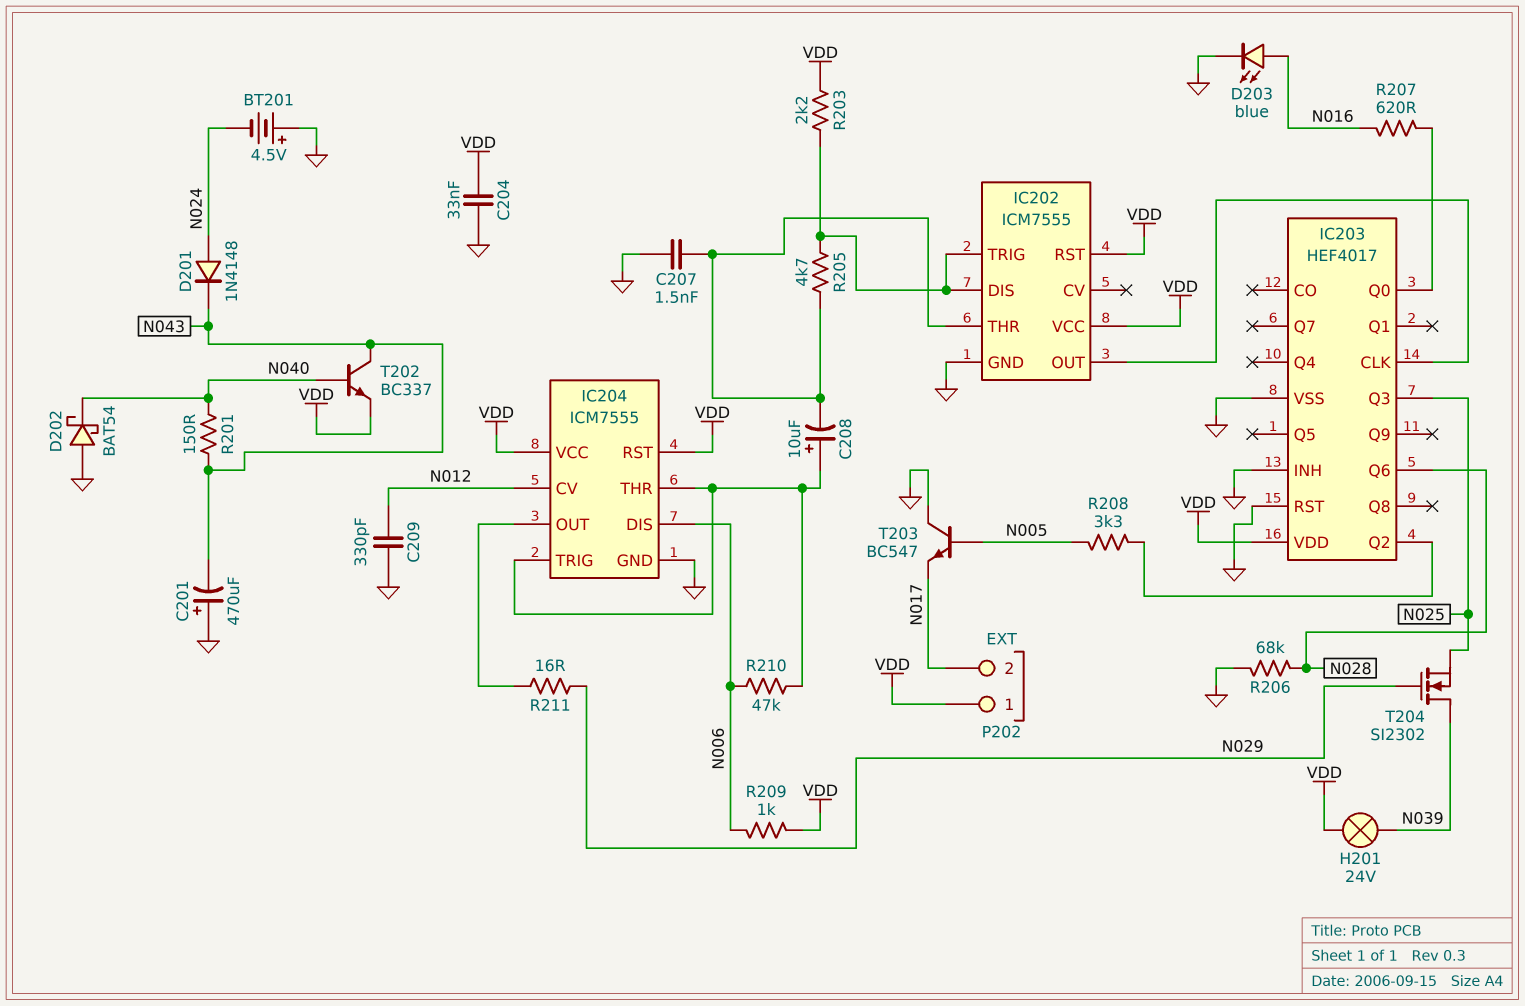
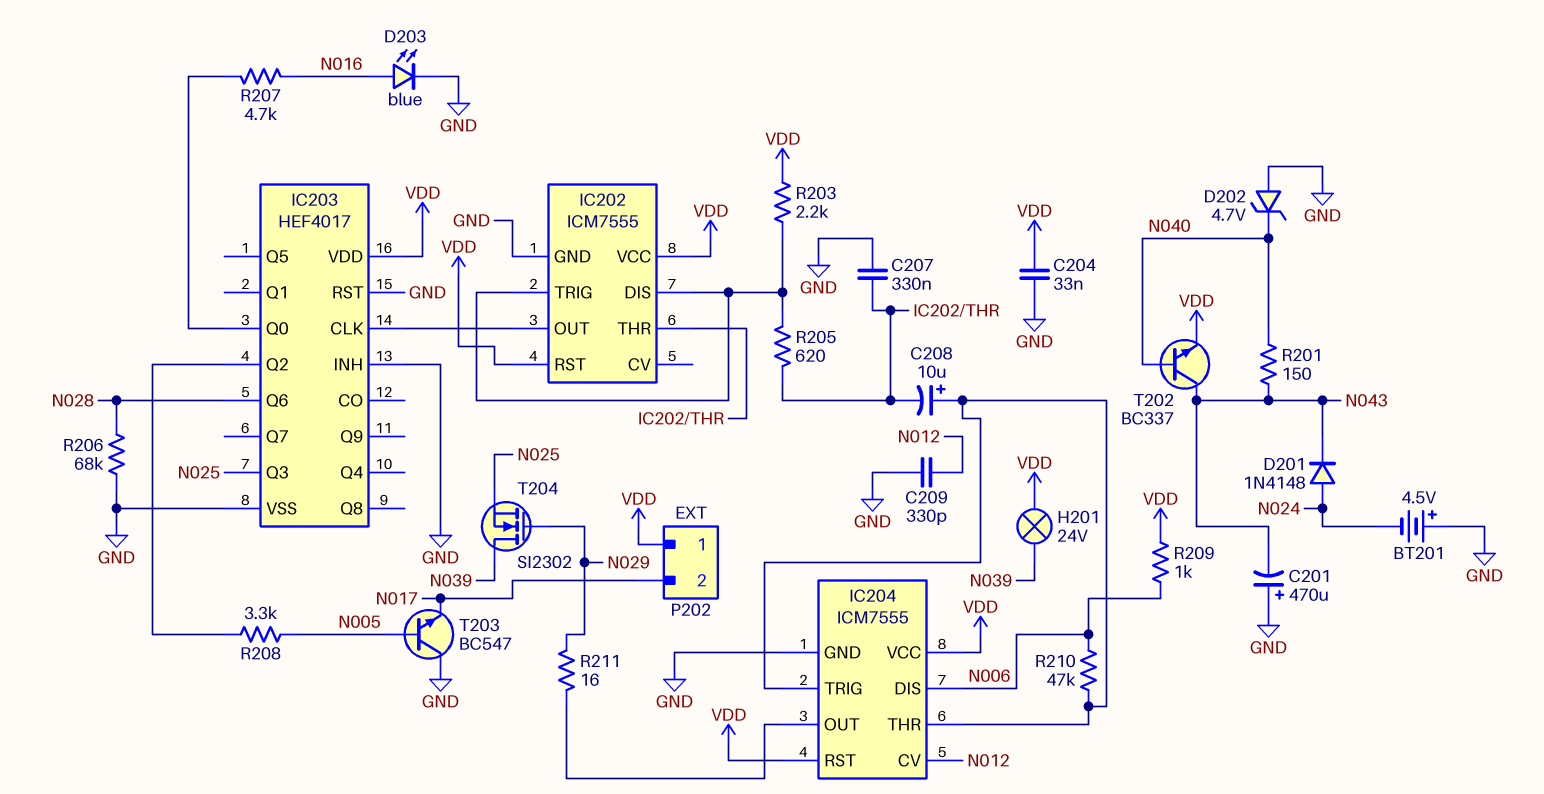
C207: 1.5nF (GND, IC202/THR) -> 330nF (GND, IC202/THR)
D202: schottky BAT54 (A GND, K N040) -> zener 4.7V (A GND, K N040)
R205: 4.7k (IC202/DIS, IC202/THR) -> 620 (IC202/DIS, IC202/THR)
R207: 620 (IC203/Q0, N016) -> 4.7k (IC203/Q0, N016)

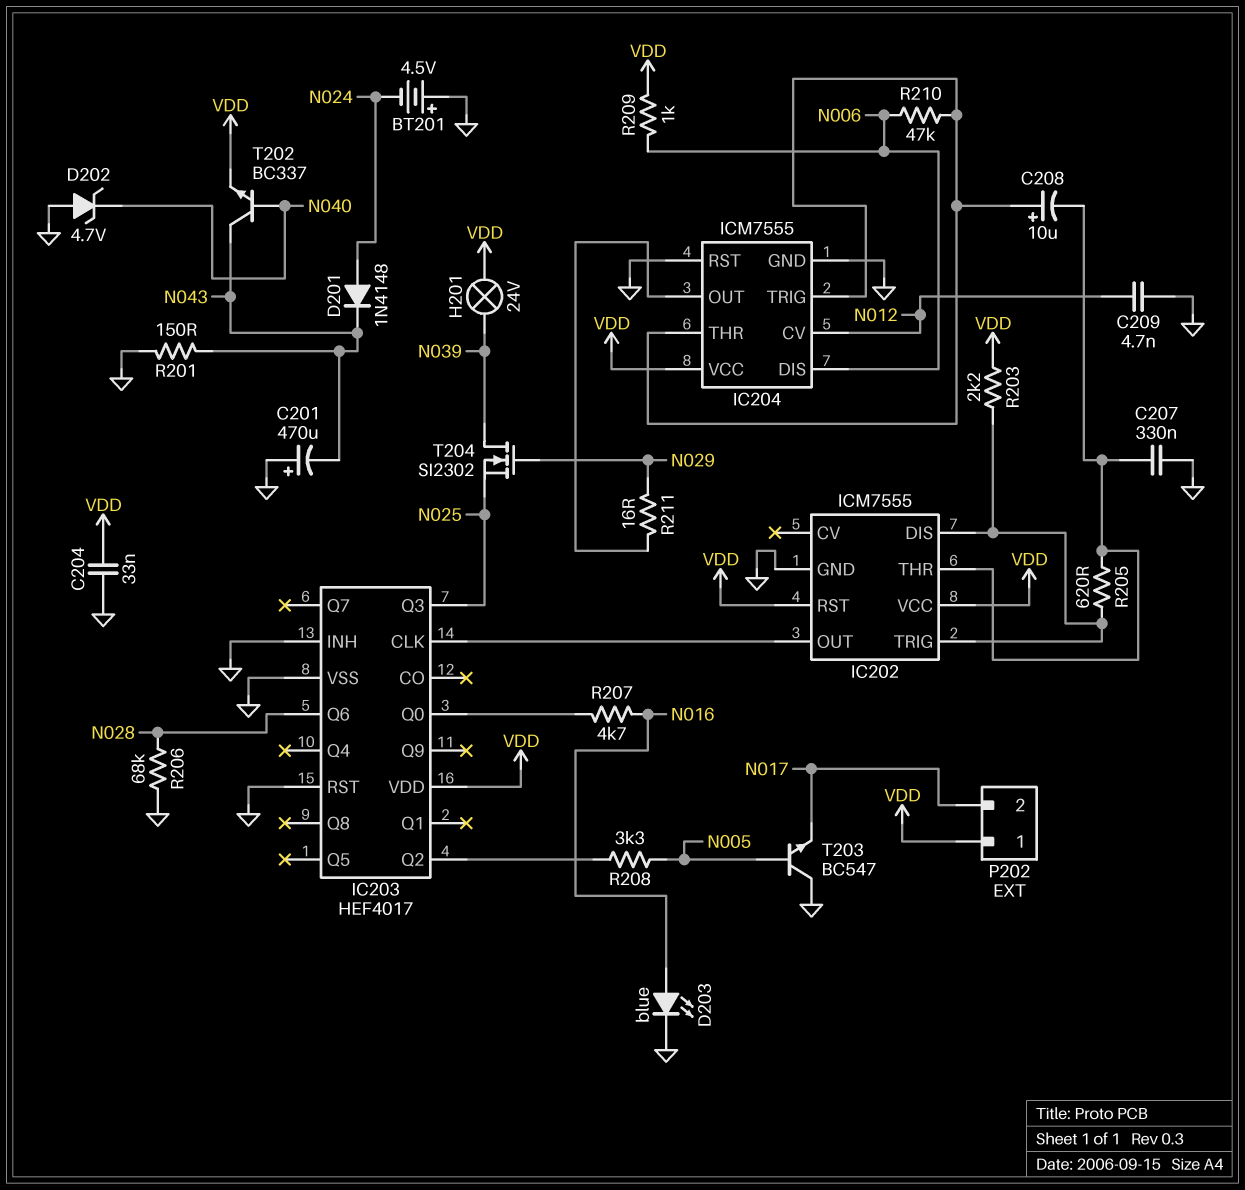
C209: 330pF (GND, N012) -> 4.7nF (GND, N012)
IC204 pin RST: VDD -> GND
R201: 150 (N040, N043) -> 150 (GND, N043)

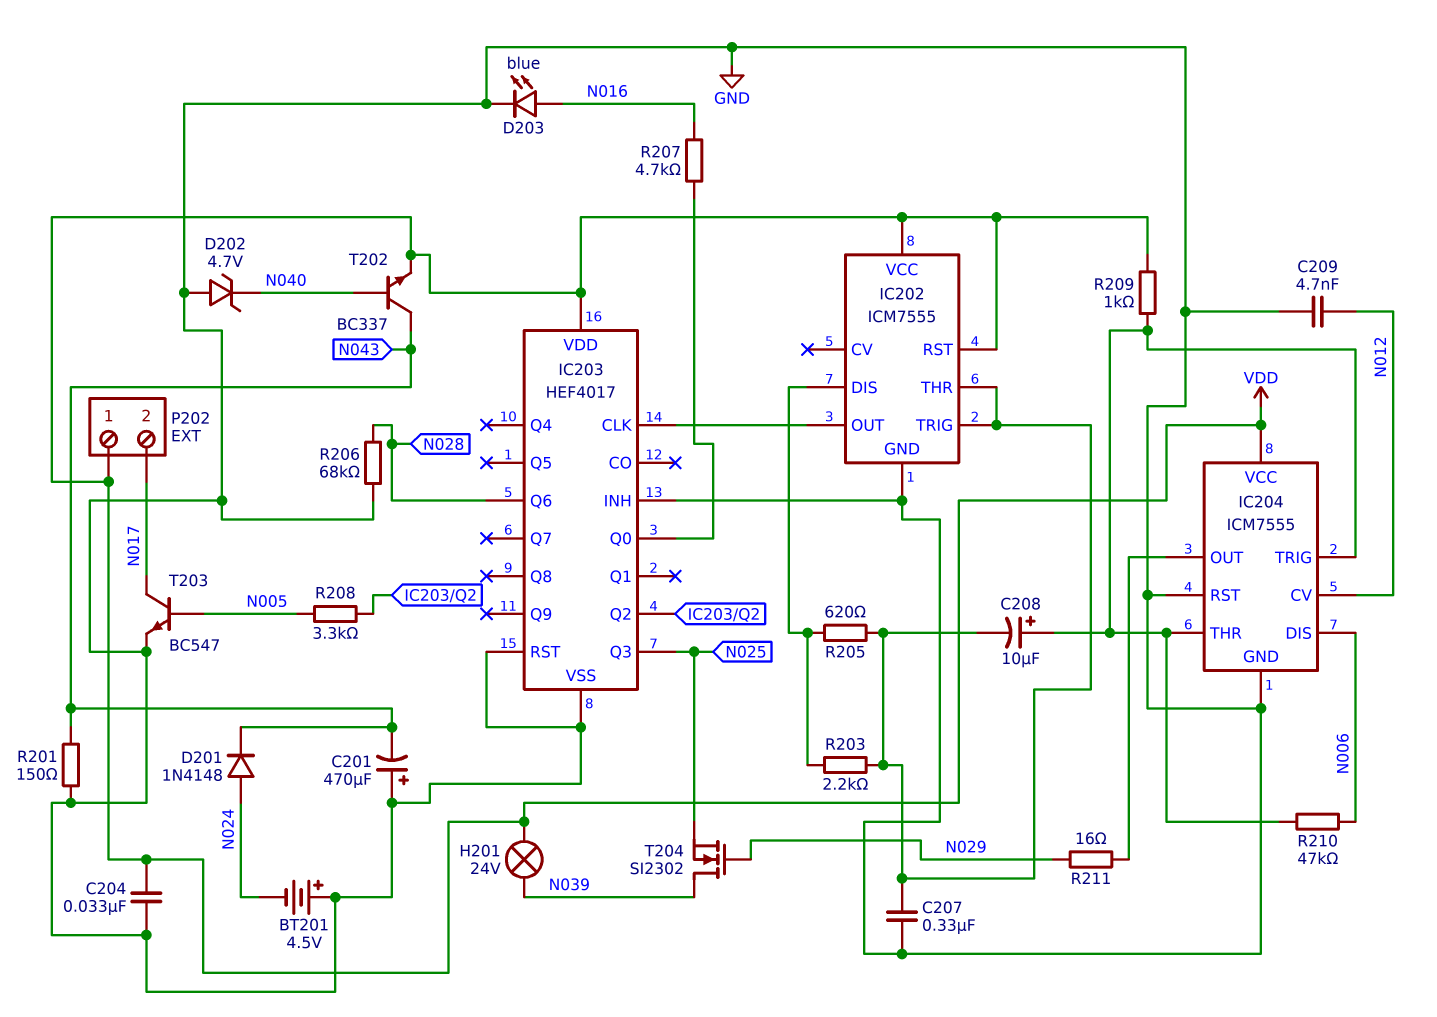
IC202 pin TRIG: IC202/DIS -> IC202/THR
R203: 2.2k (IC202/DIS, VDD) -> 2.2k (IC202/DIS, IC202/THR)
R209: 1k (N006, VDD) -> 1k (IC204/THR, VDD)
T203: NPN BC547 (B N005, C GND, E N017) -> NPN BC547 (B N005, C N017, E GND)

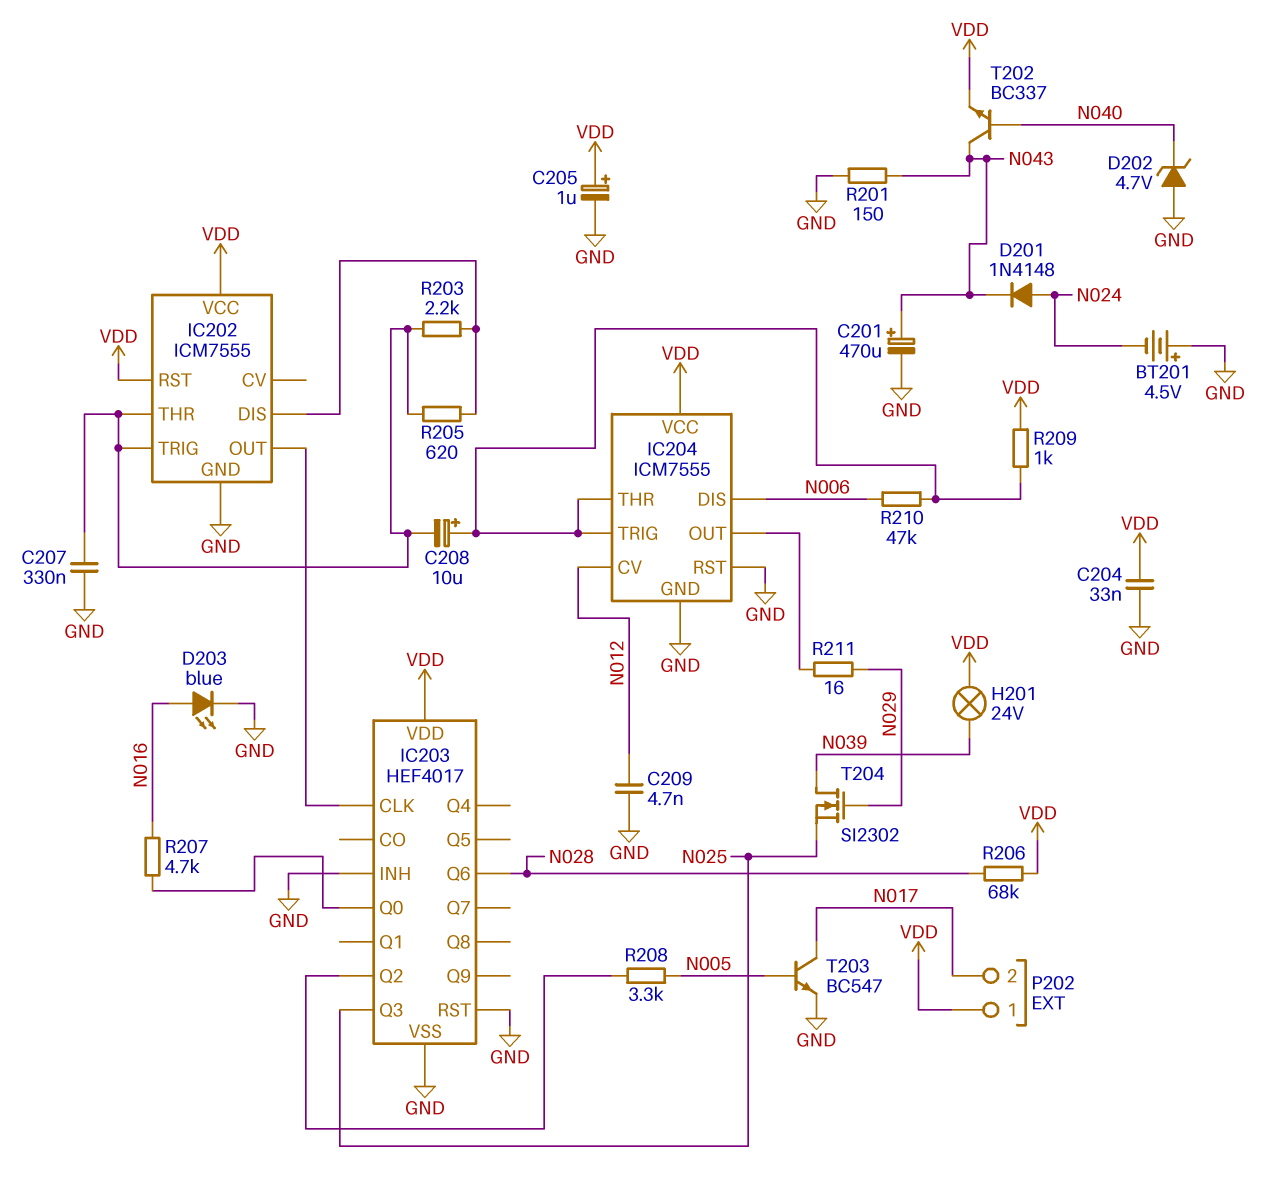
C201: 470uF (plus GND, minus N043) -> 470uF (plus N043, minus GND)
C205: none -> 1uF (plus VDD, minus GND)
R206: 68k (GND, N028) -> 68k (N028, VDD)

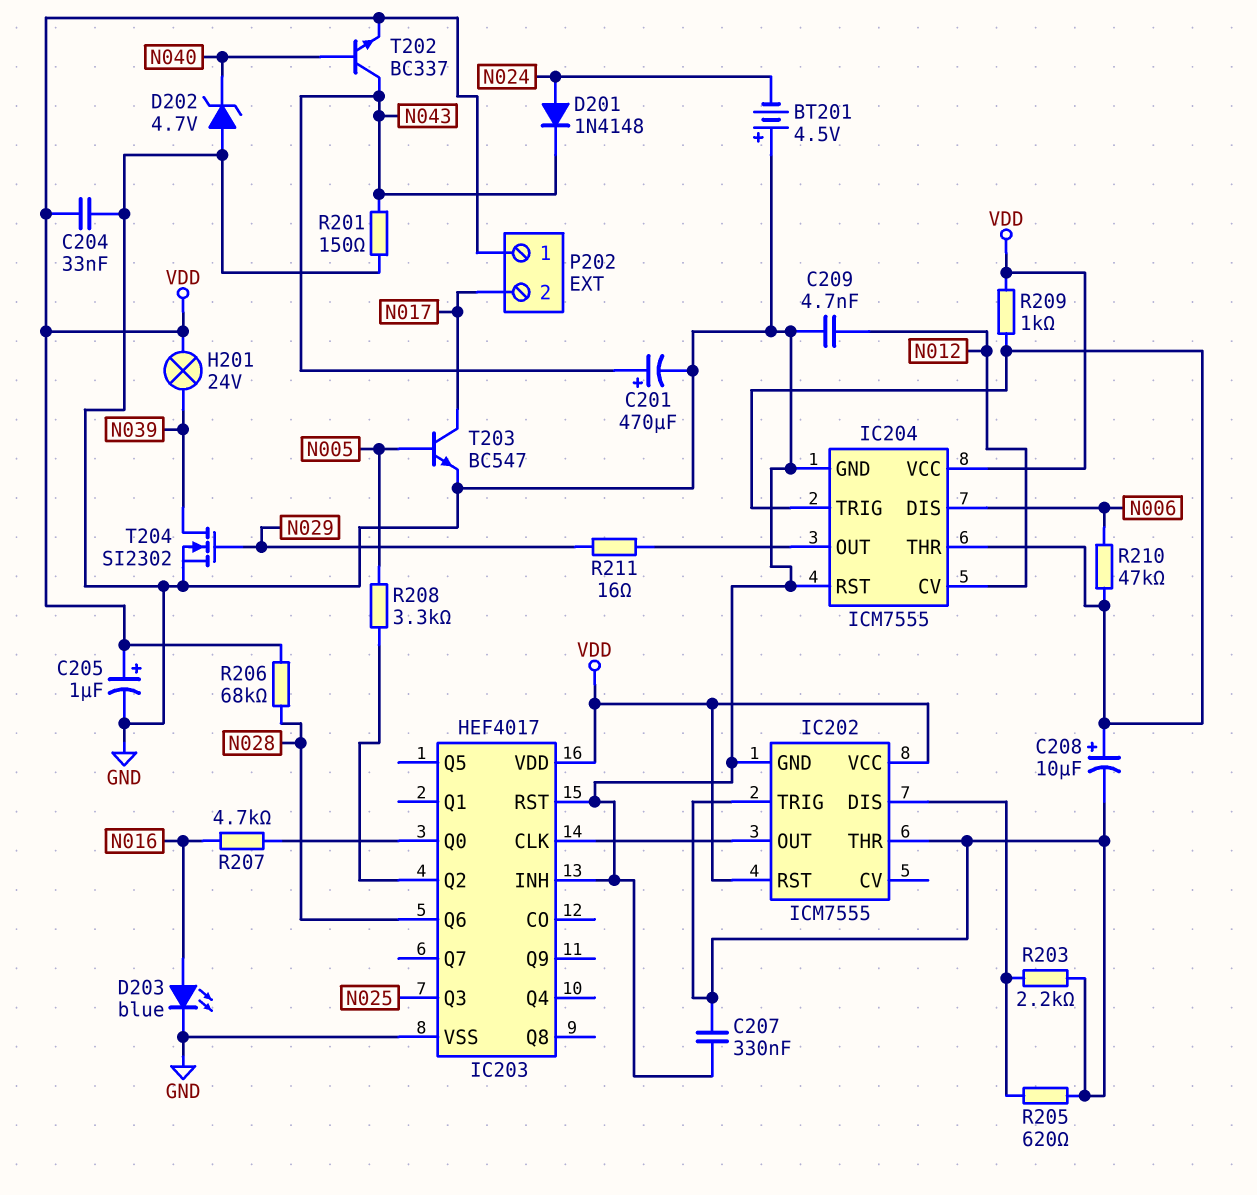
T204: NMOS SI2302 (G N029, D N039, S N025) -> NMOS SI2302 (G N029, D N039, S GND)

